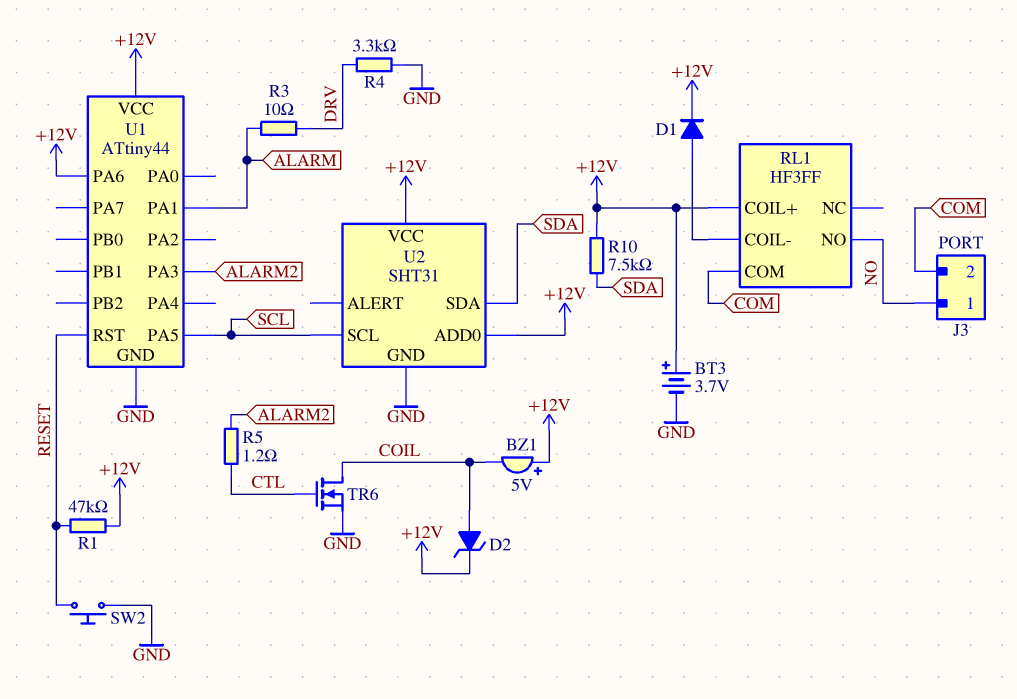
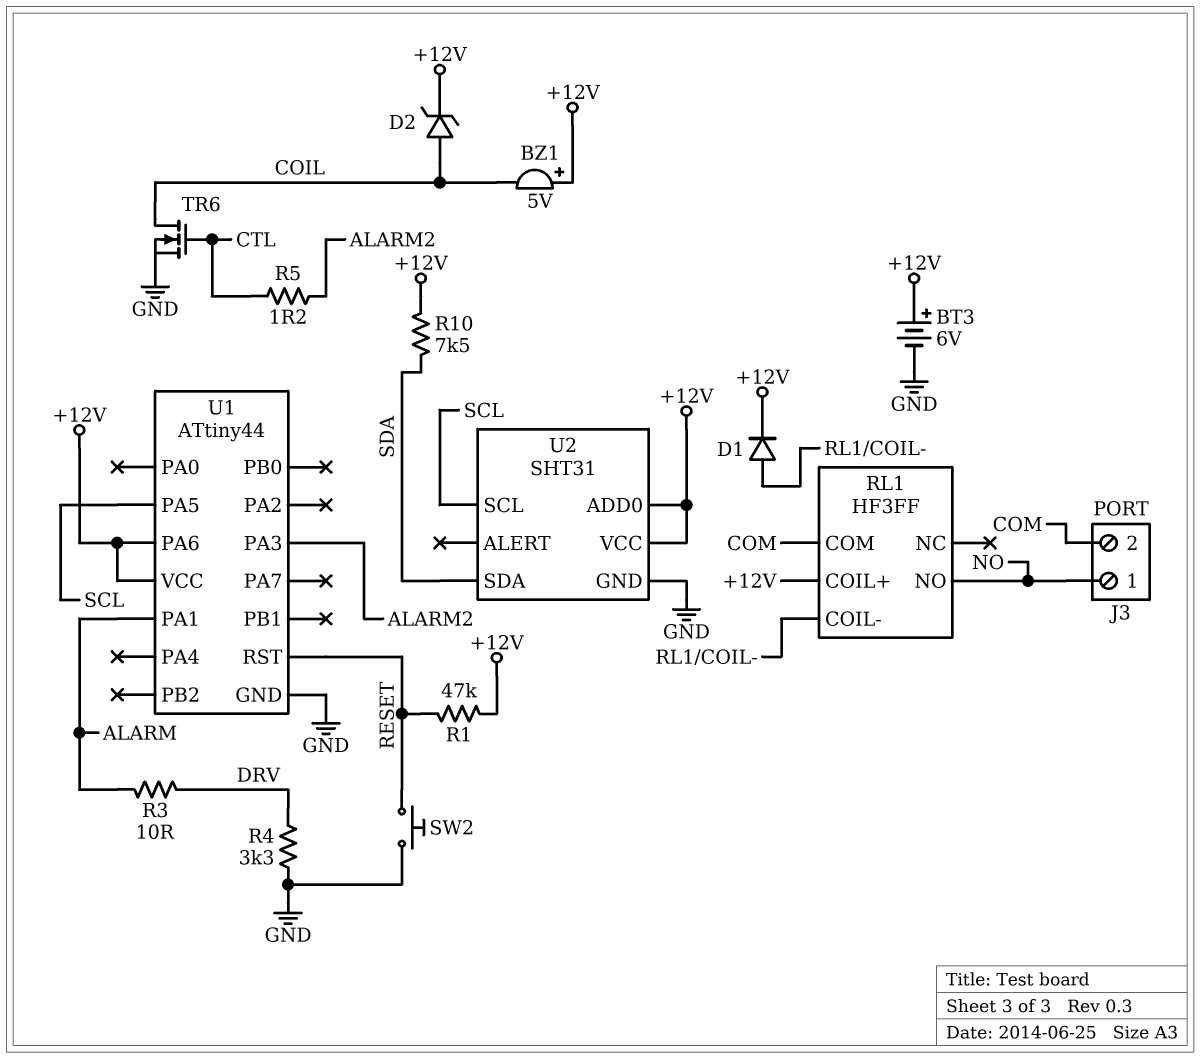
BT3: 3.7V (plus +12V, minus GND) -> 6V (plus +12V, minus GND)

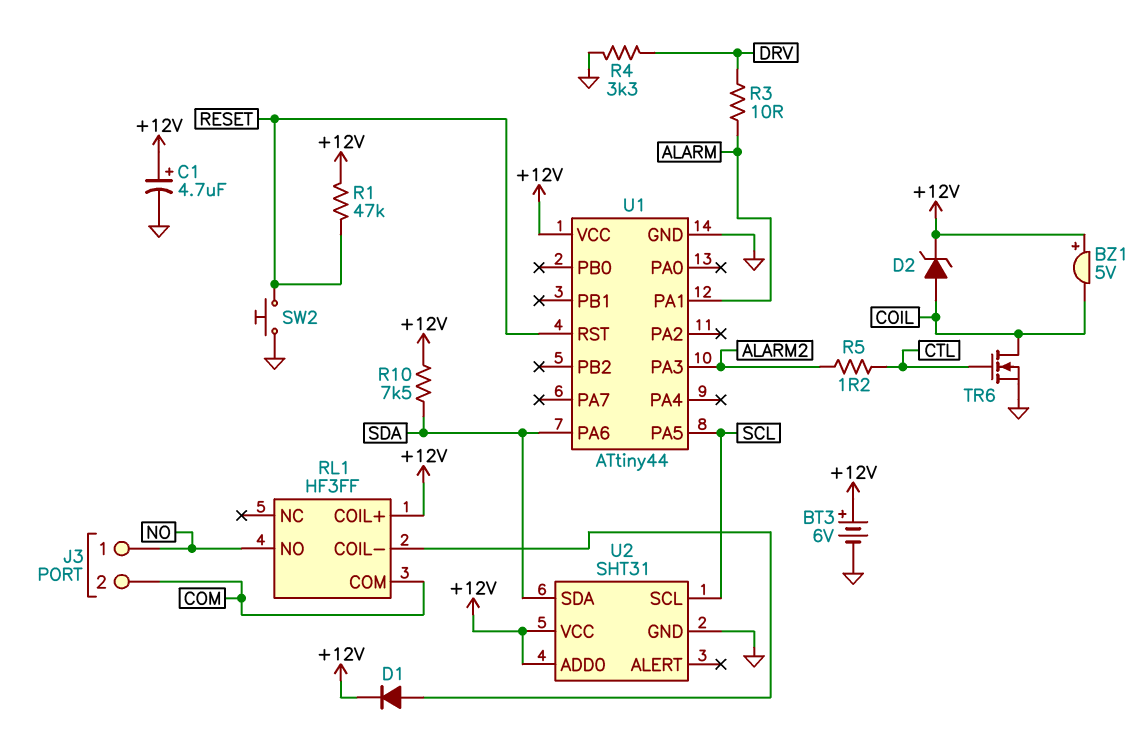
C1: none -> 4.7uF (plus +12V, minus GND)
U1 pin PA6: +12V -> SDA

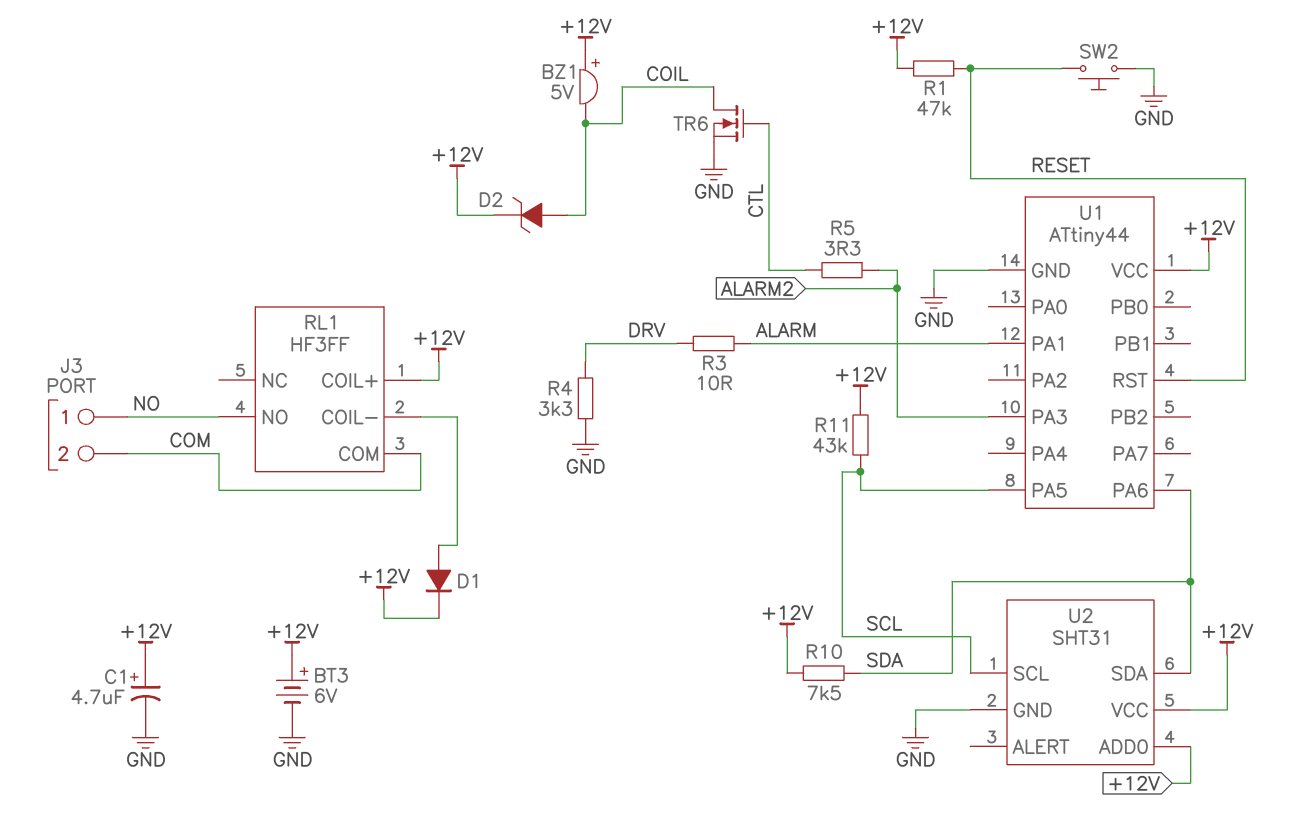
R5: 1.2 (ALARM2, CTL) -> 3.3 (ALARM2, CTL)
R11: none -> 43k (+12V, SCL)

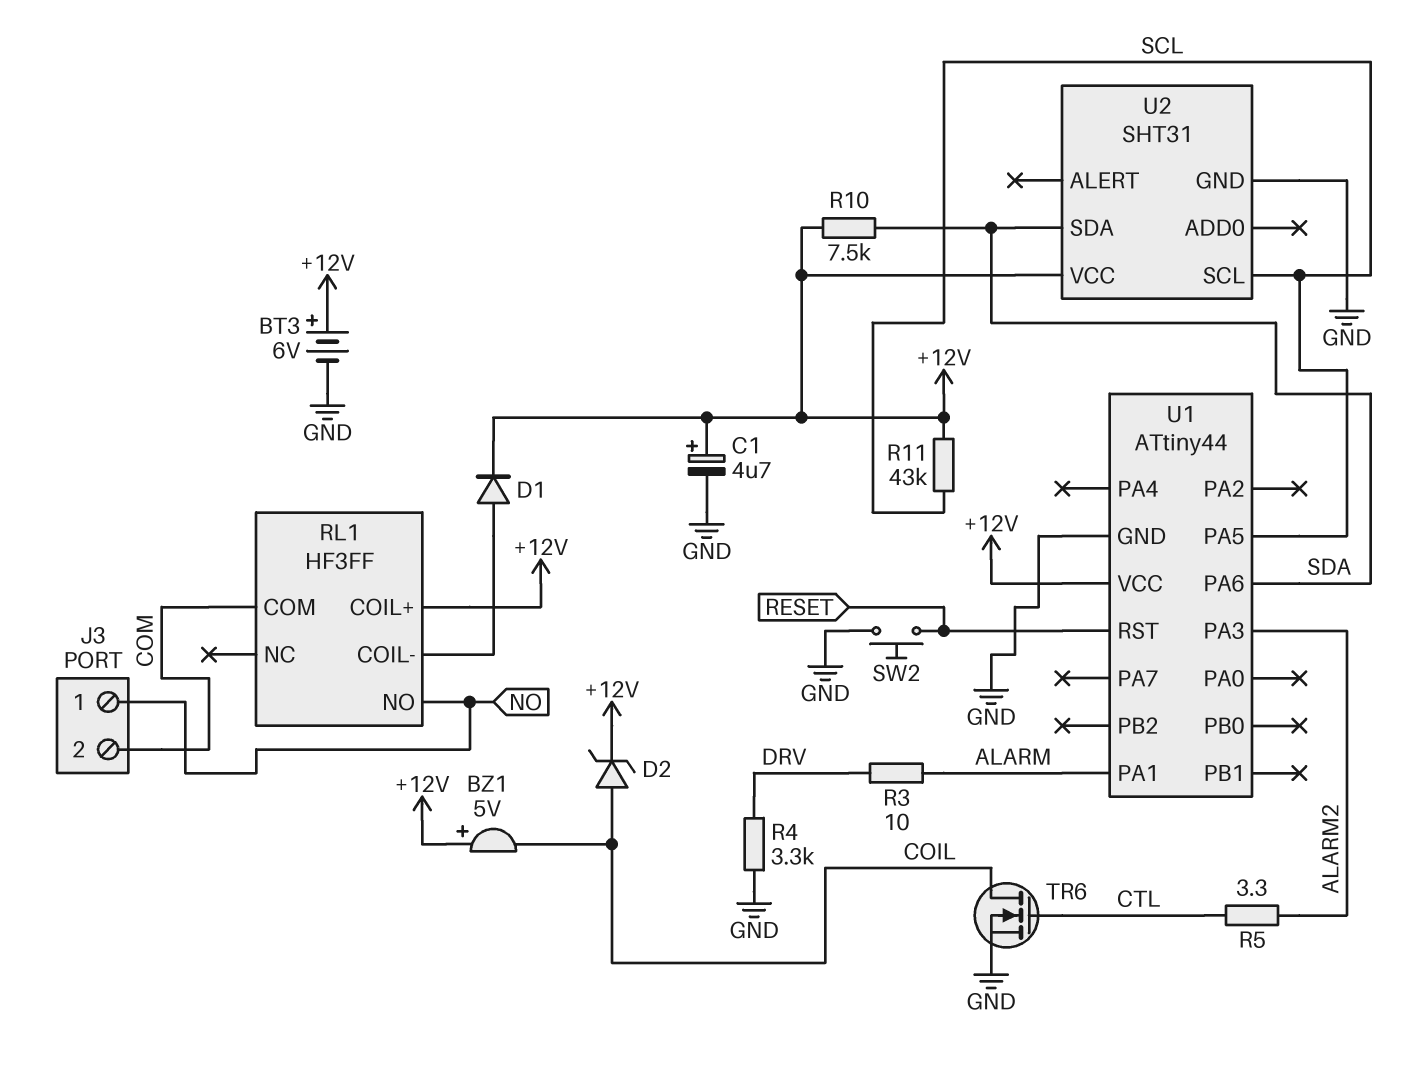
R1: 47k (+12V, RESET) -> none
U2 pin ADD0: +12V -> none

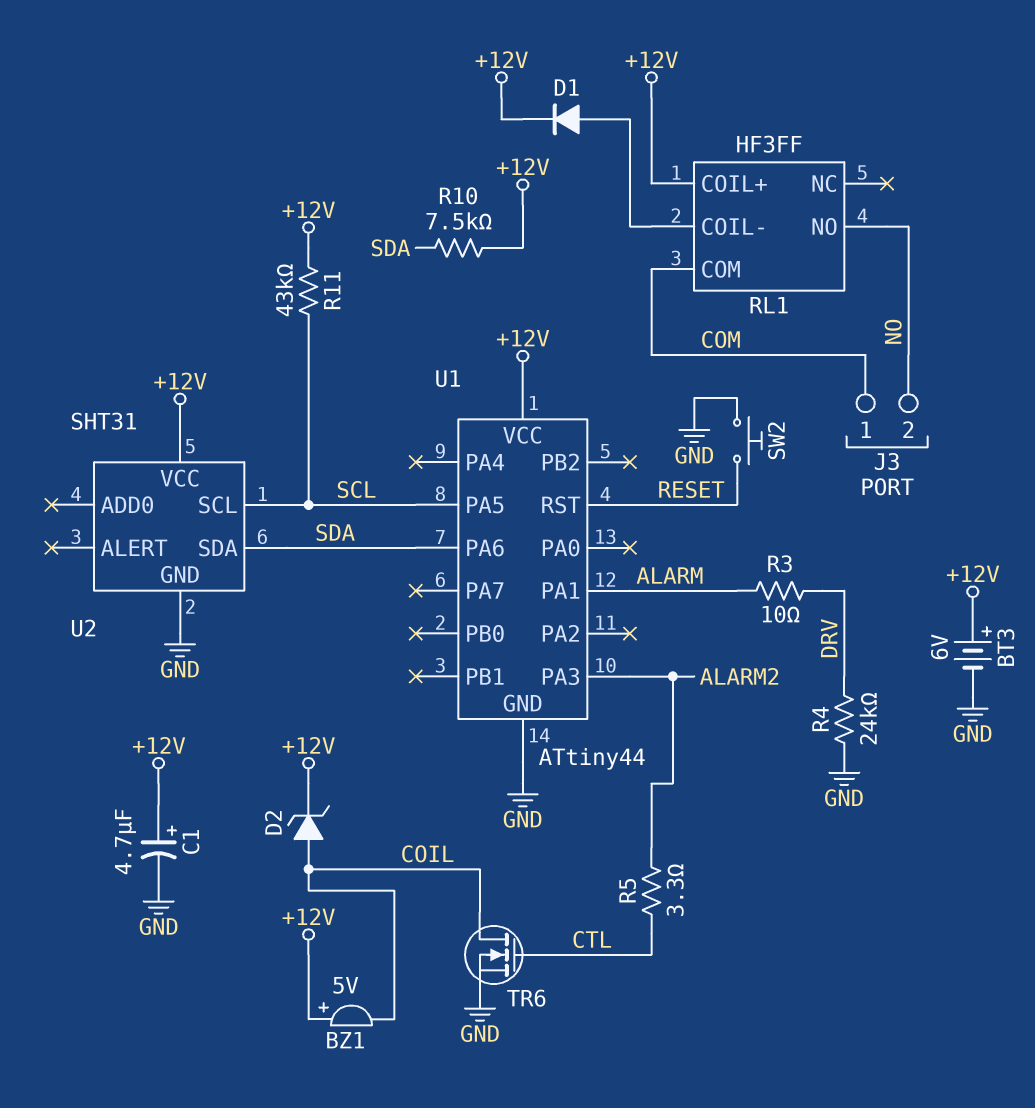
J3 pin 1: NO -> COM
J3 pin 2: COM -> NO
R4: 3.3k (DRV, GND) -> 24k (DRV, GND)

